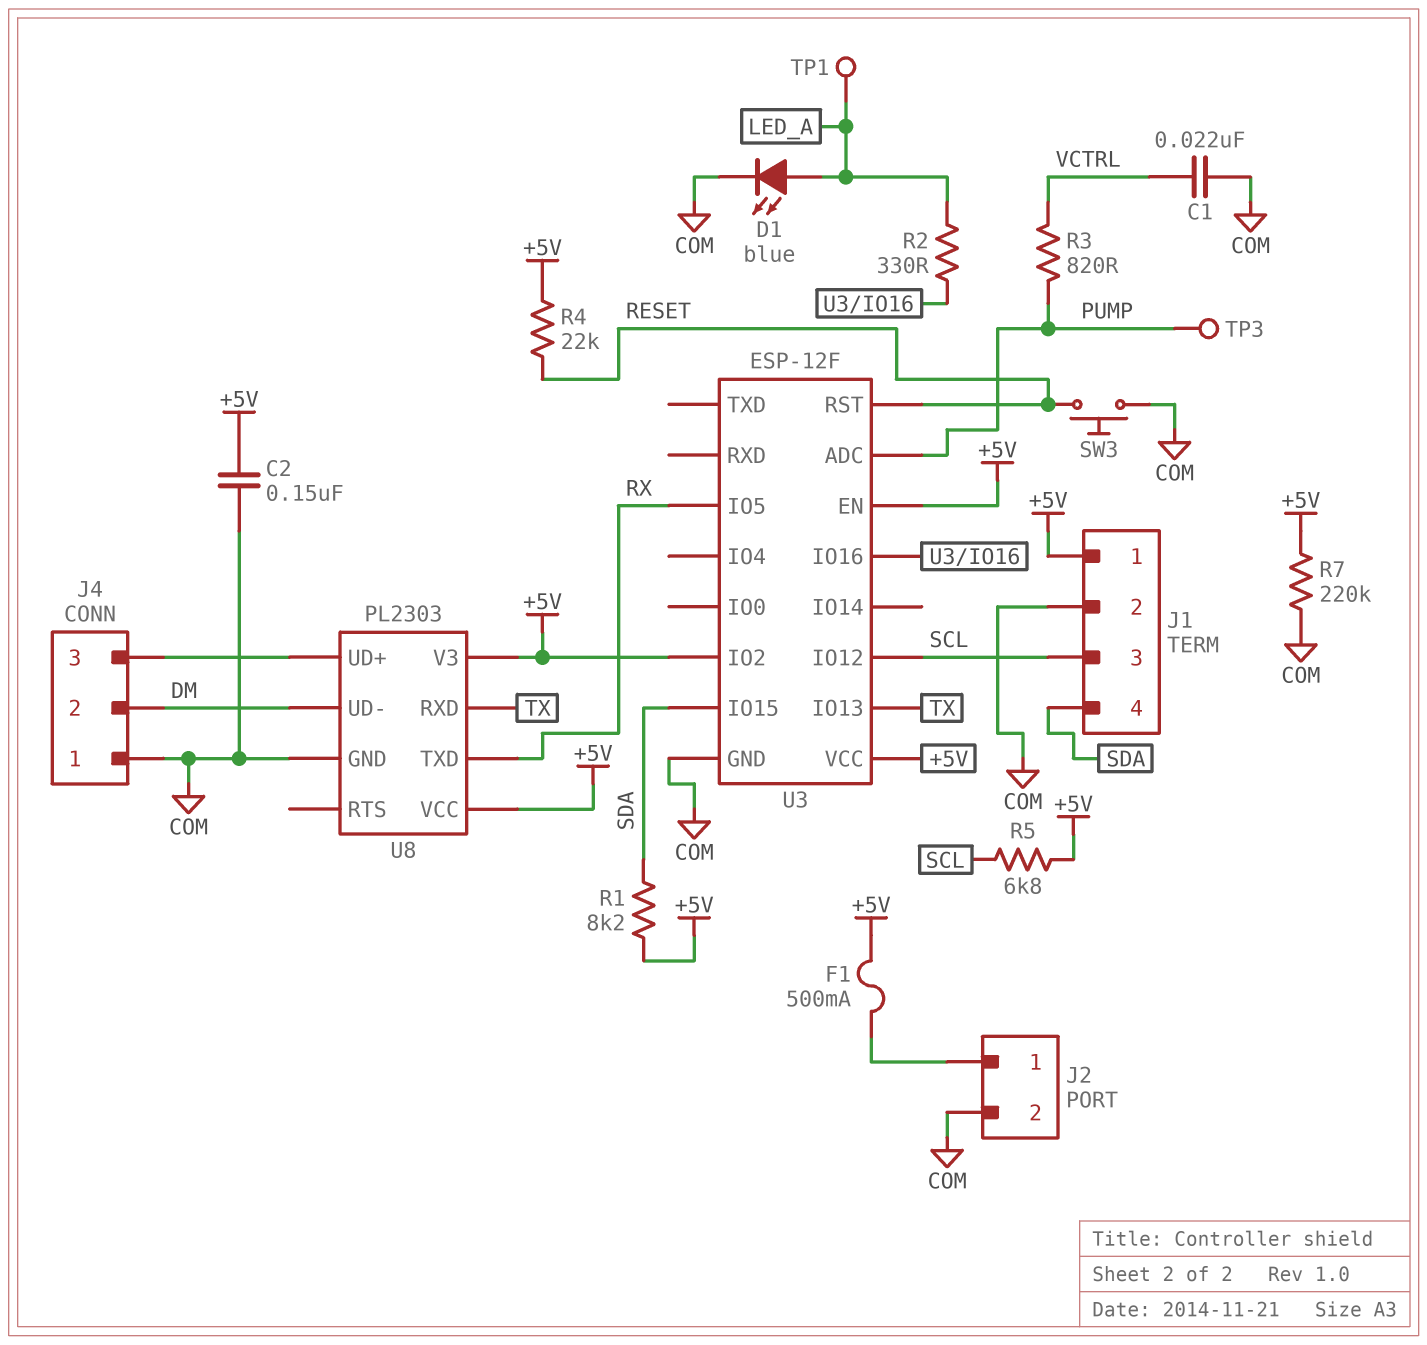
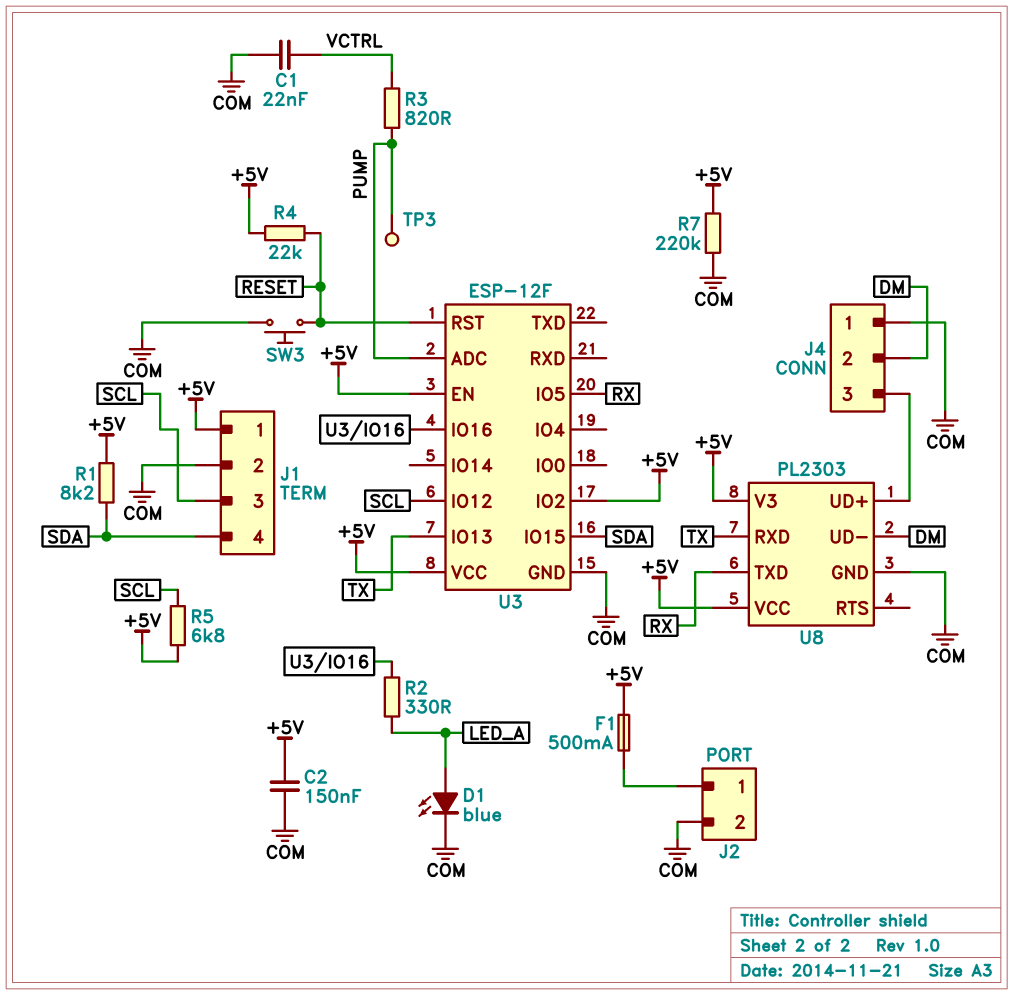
TP1: test point (LED_A) -> none

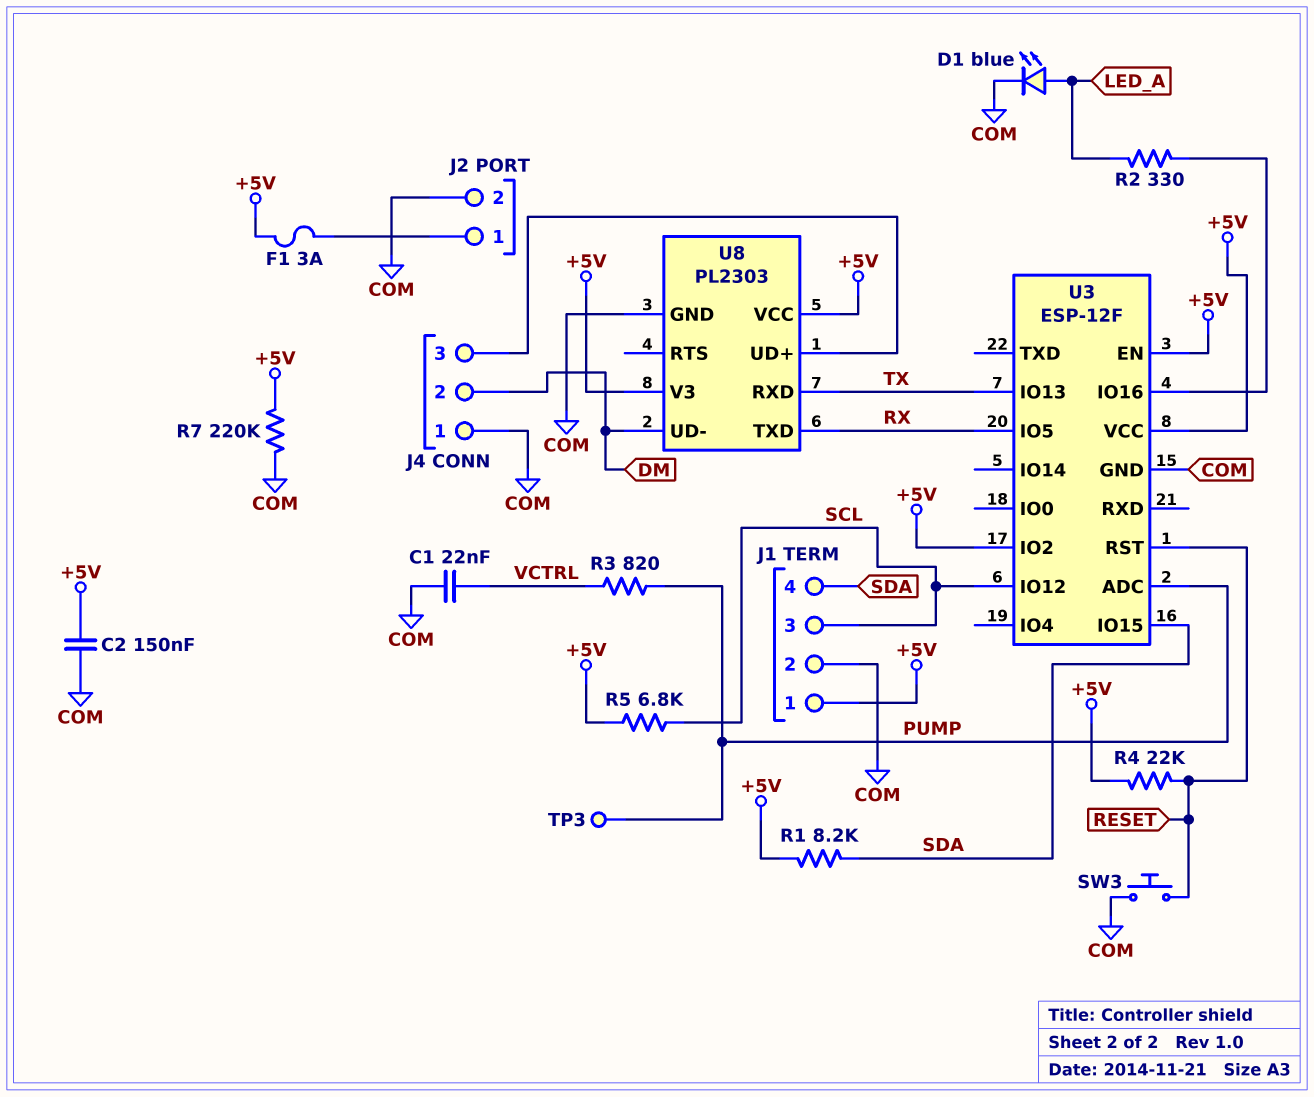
F1: 500mA (+5V, J2/1) -> 3A (+5V, J2/1)

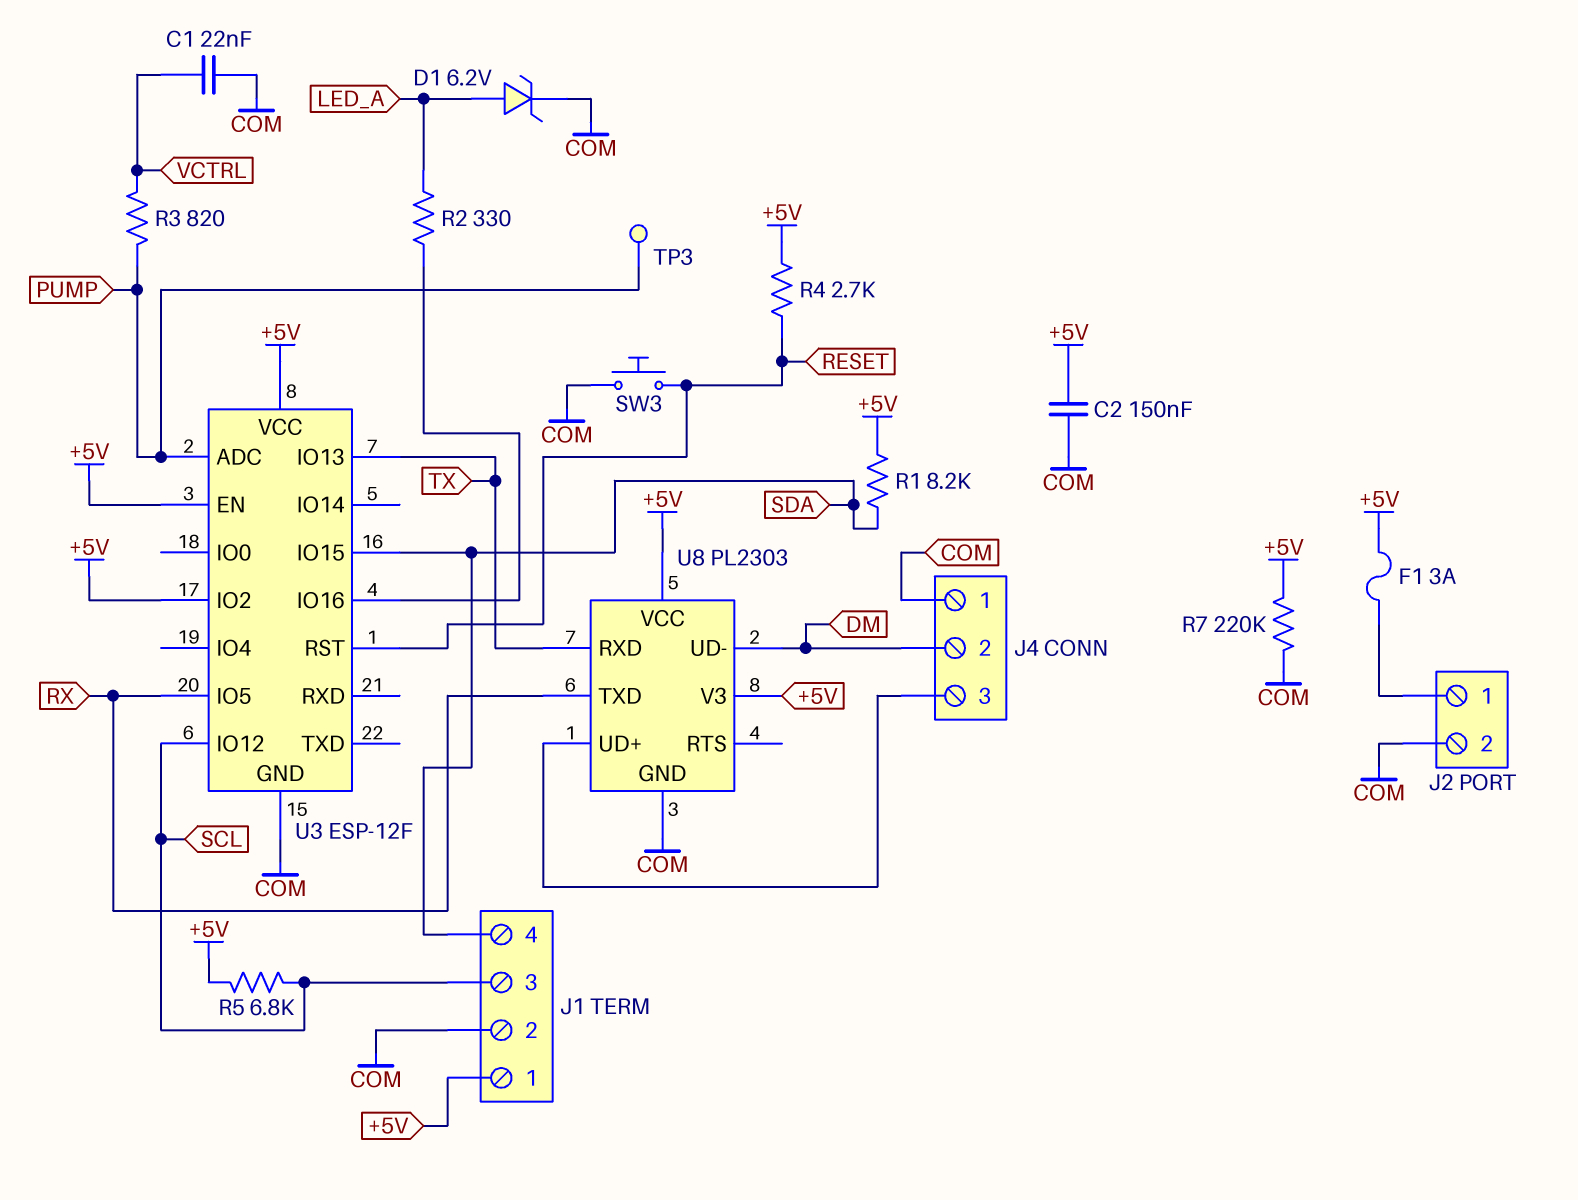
D1: LED blue (A LED_A, K COM) -> zener 6.2V (A LED_A, K COM)
R4: 22k (+5V, RESET) -> 2.7k (+5V, RESET)

